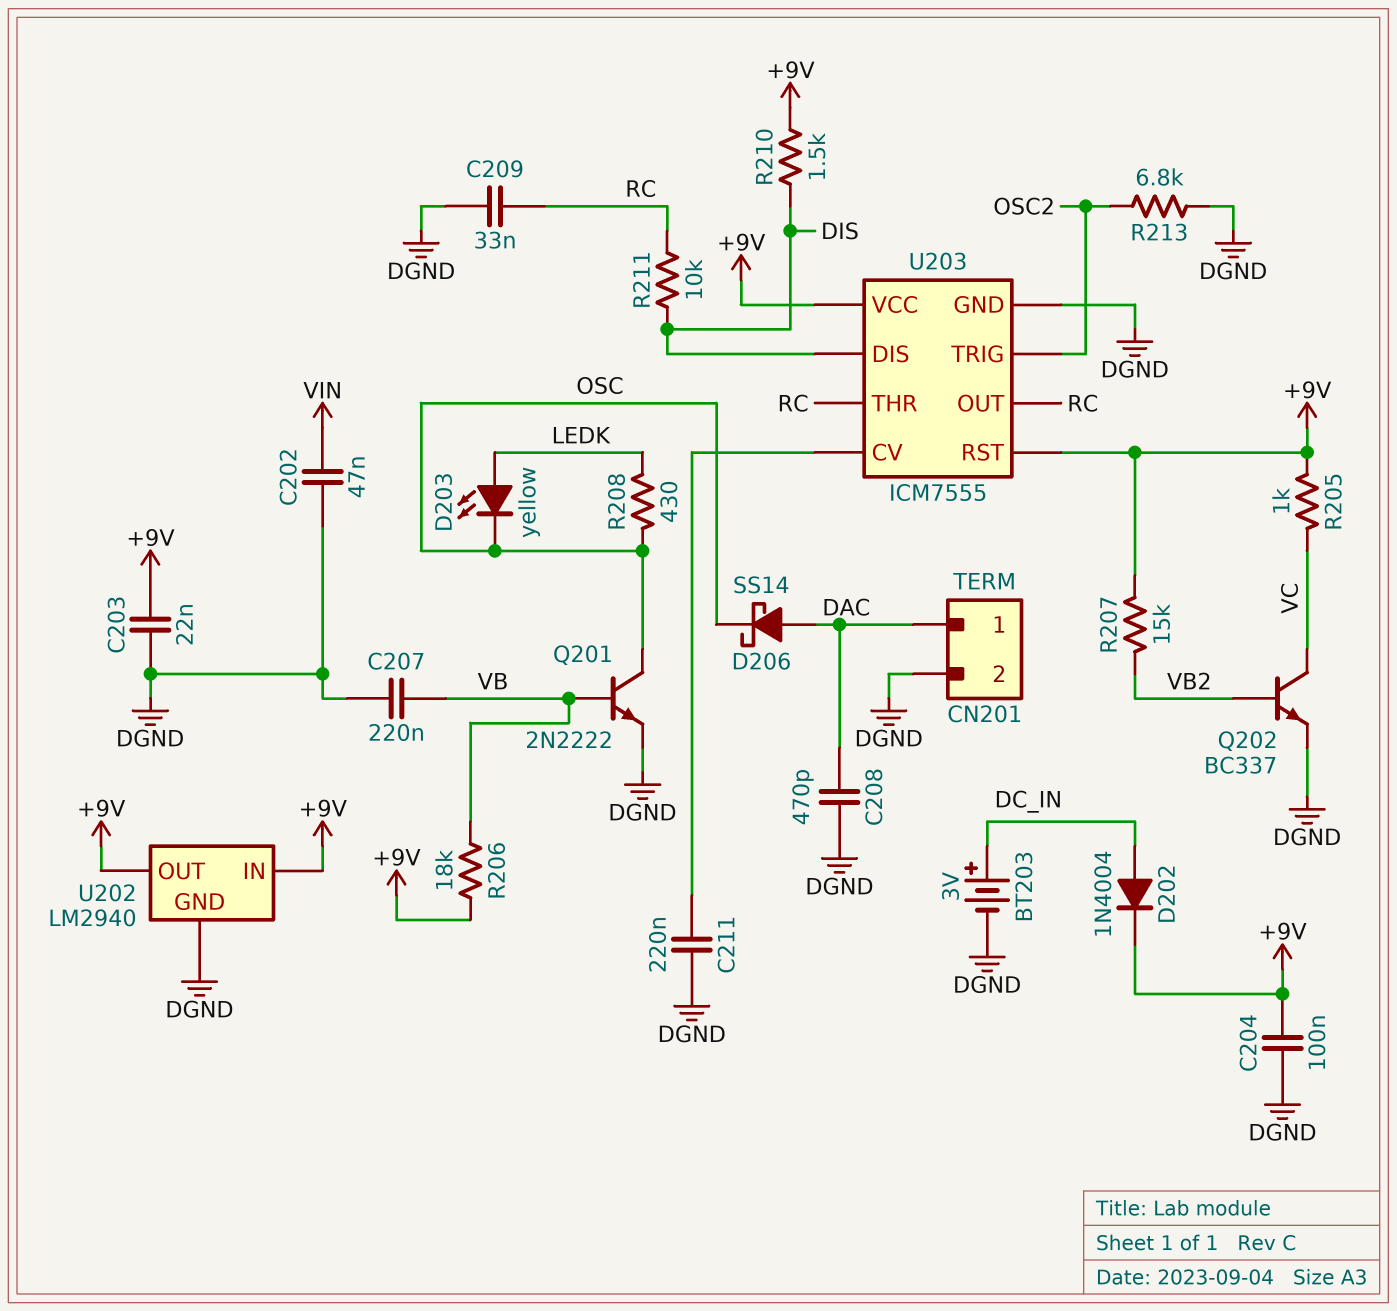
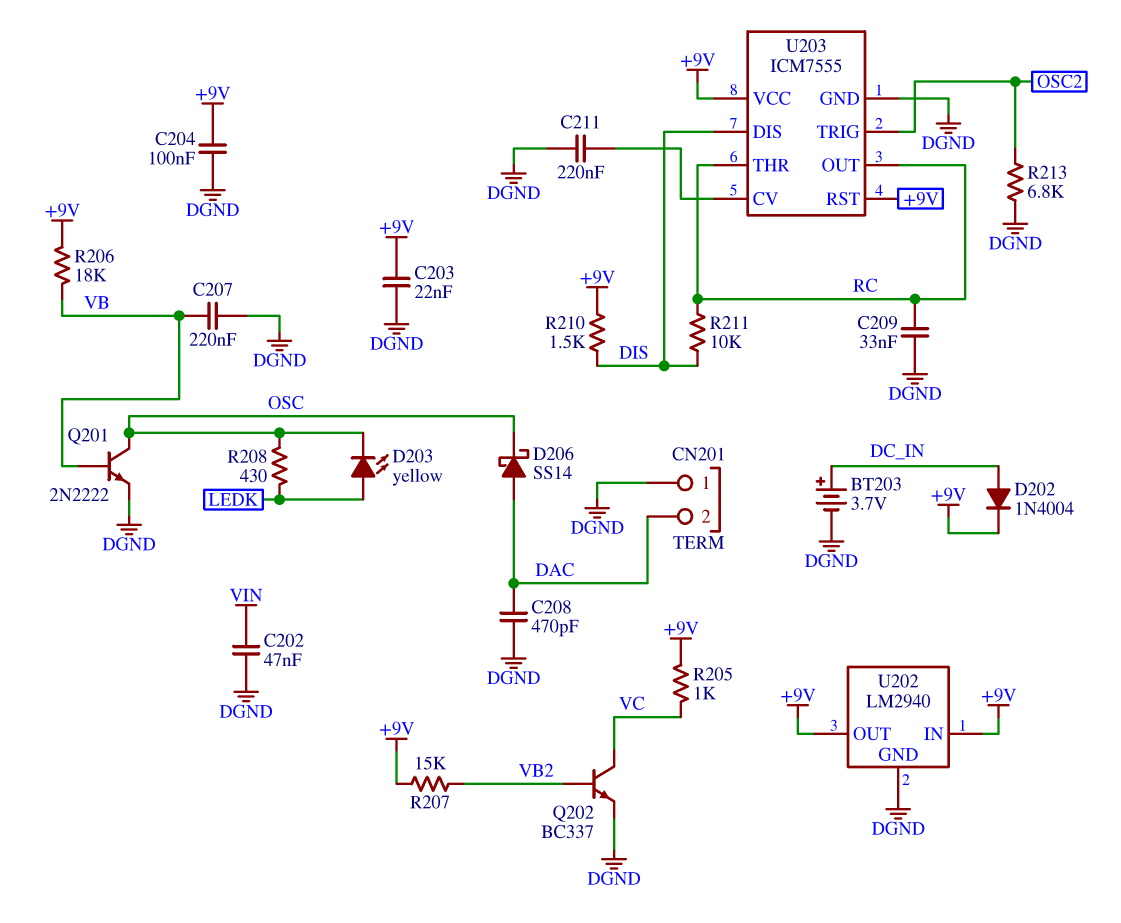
BT203: 3V (plus DC_IN, minus DGND) -> 3.7V (plus DC_IN, minus DGND)
CN201 pin 1: DAC -> DGND
CN201 pin 2: DGND -> DAC

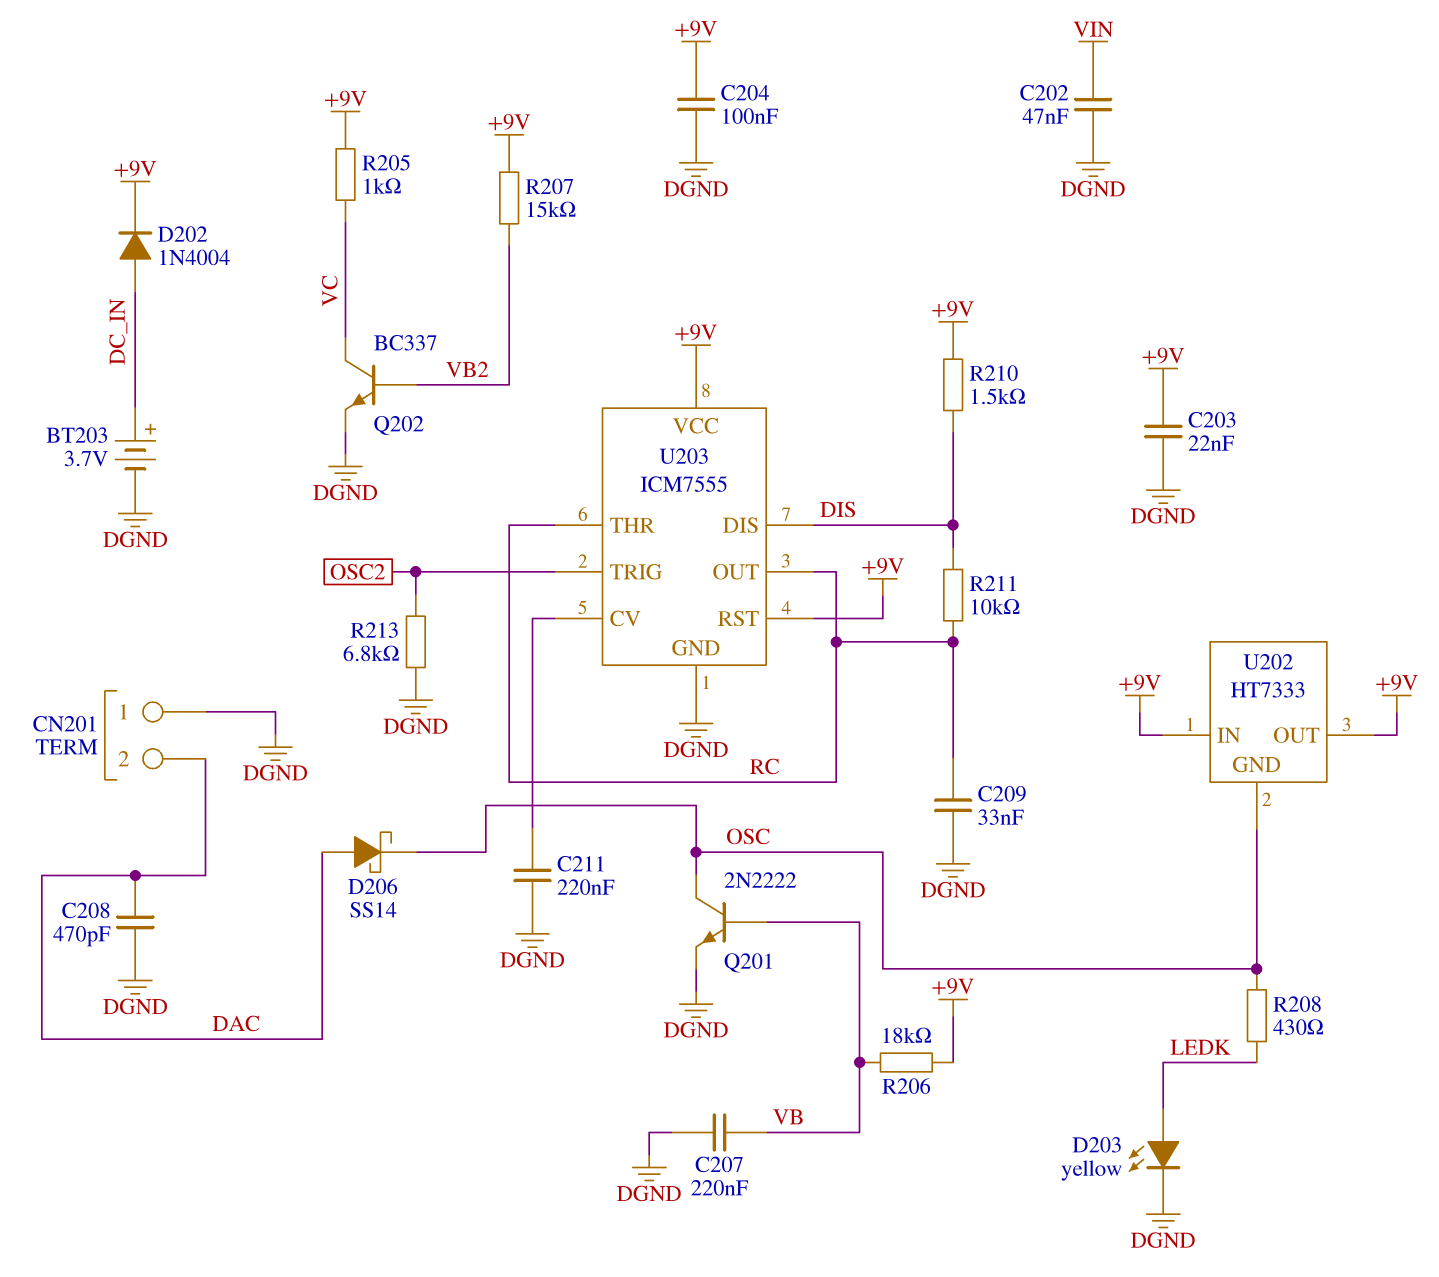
D203: LED yellow (A LEDK, K OSC) -> LED yellow (A LEDK, K DGND)
U202: LM2940 -> HT7333
U202 pin GND: DGND -> OSC

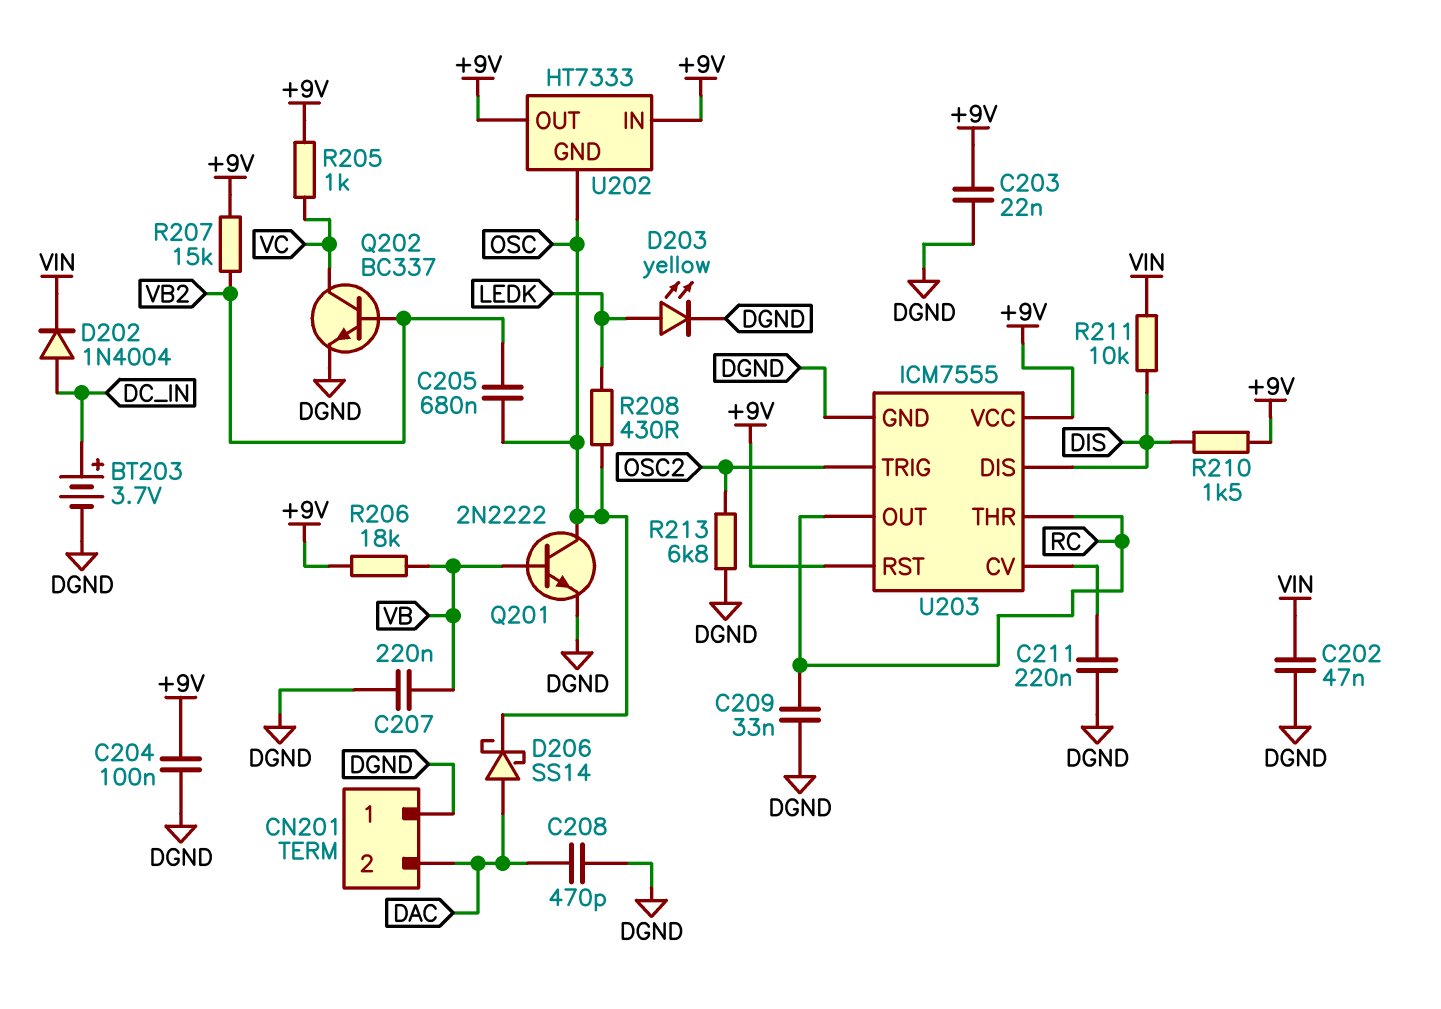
C205: none -> 680nF (OSC, VB2)
D202: diode 1N4004 (A DC_IN, K +9V) -> diode 1N4004 (A DC_IN, K VIN)
R211: 10k (DIS, RC) -> 10k (DIS, VIN)

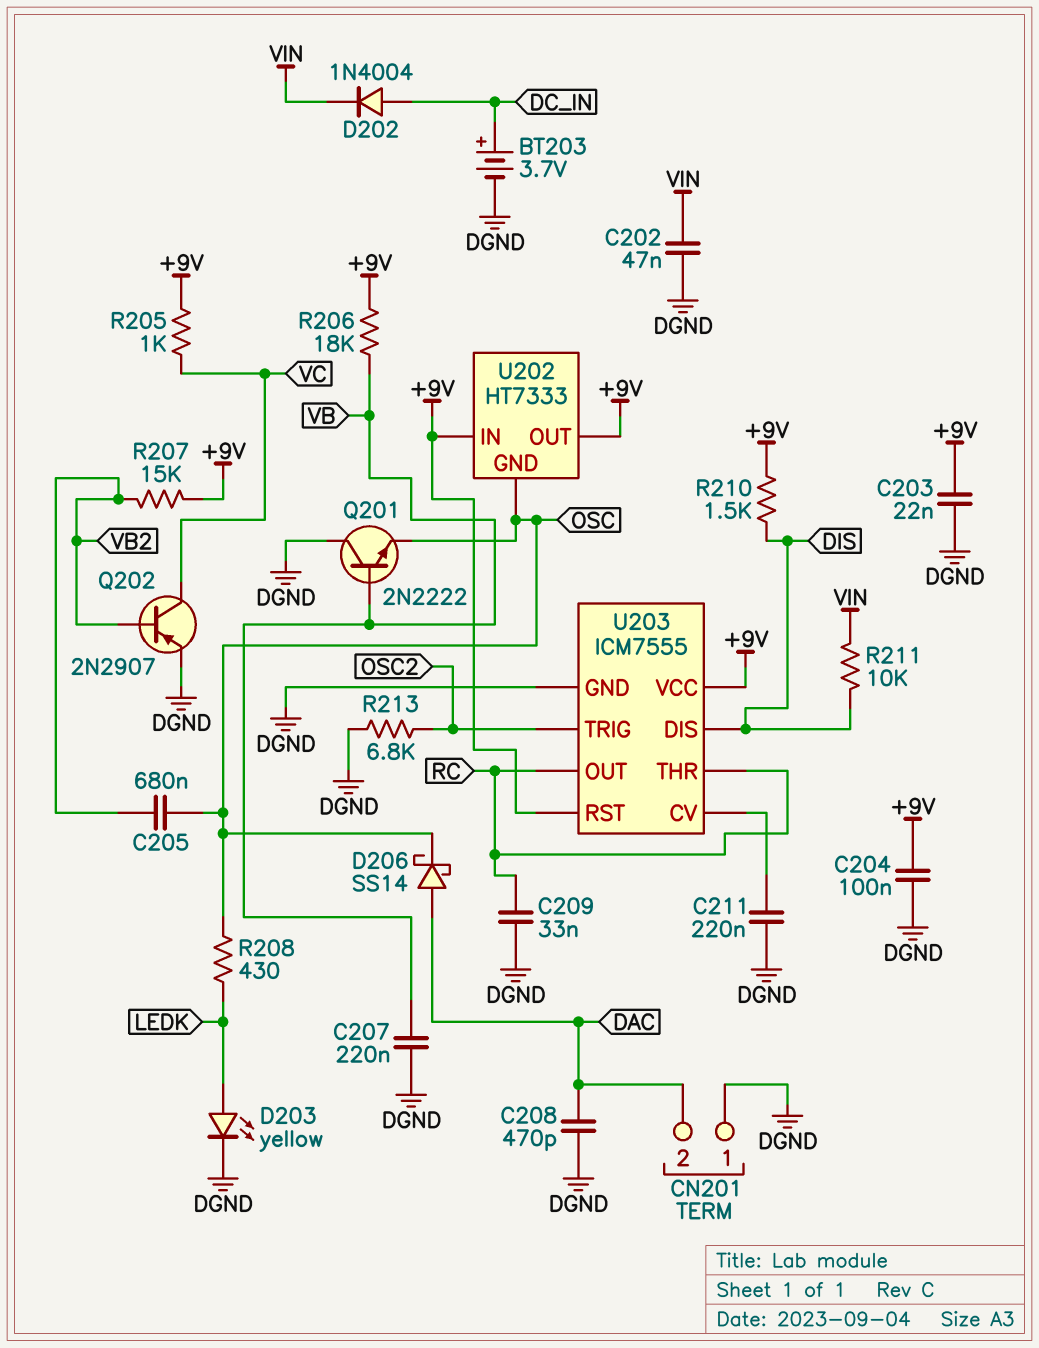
Q201: NPN 2N2222 (B VB, C OSC, E DGND) -> NPN 2N2222 (B VB, C DGND, E OSC)
Q202: NPN BC337 (B VB2, C VC, E DGND) -> PNP 2N2907 (B VB2, C VC, E DGND)

